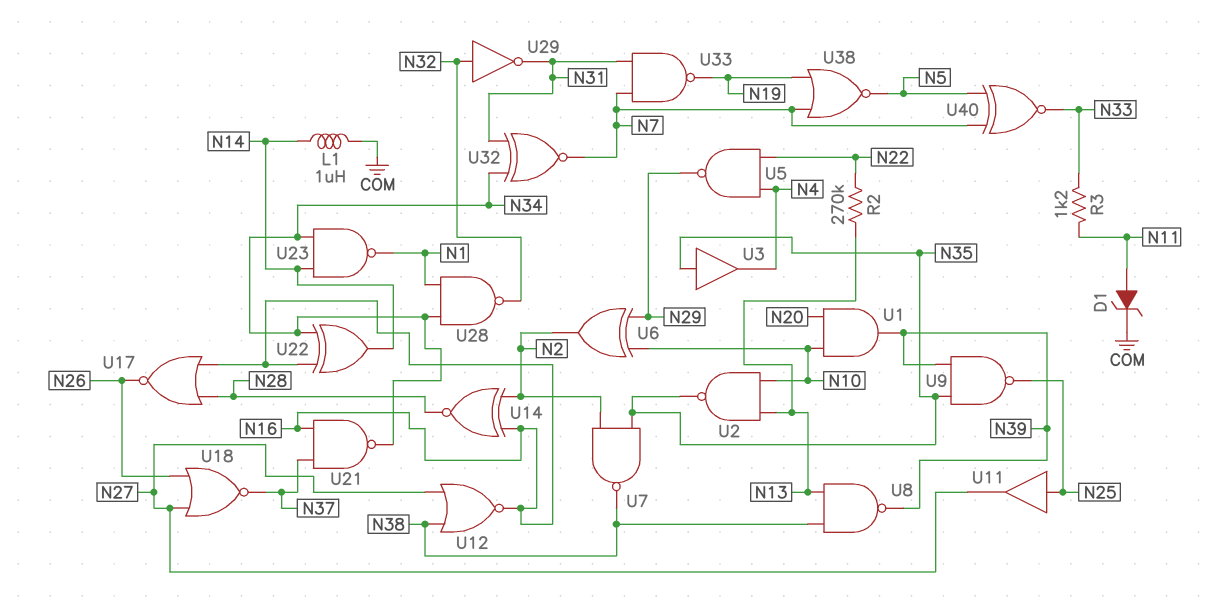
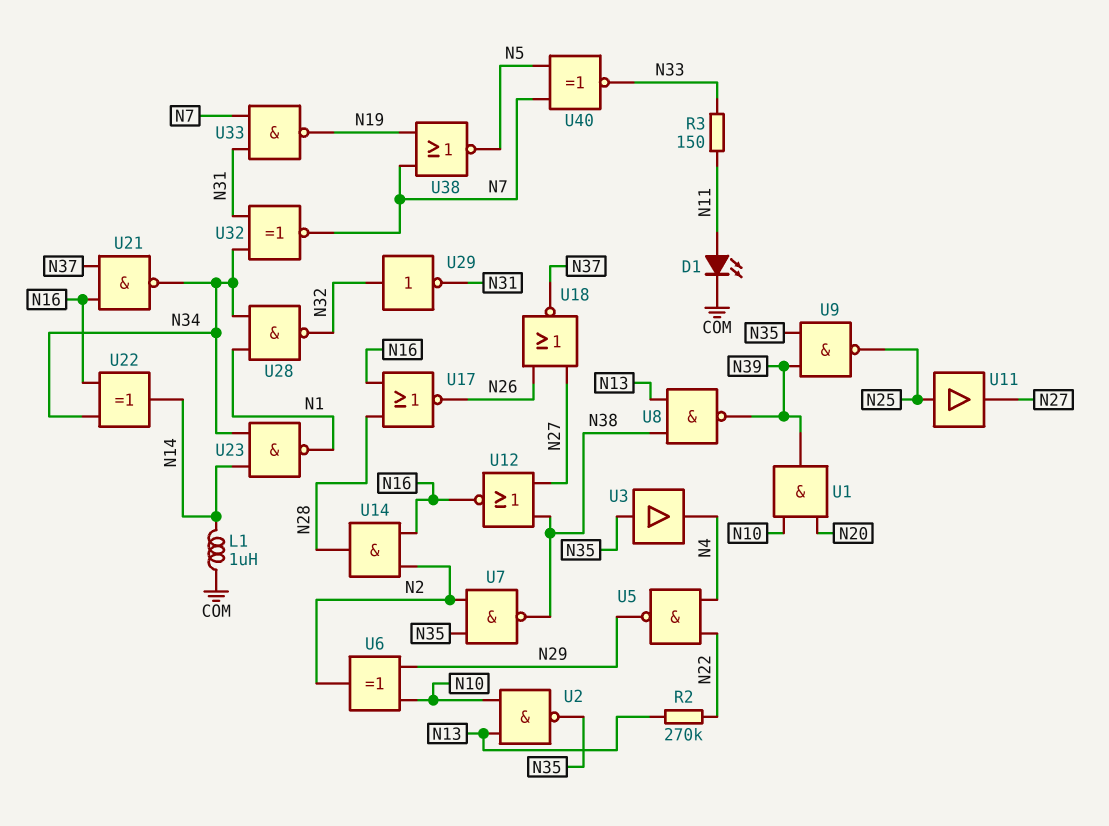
D1: zener (A N11, K COM) -> LED (A N11, K COM)
R3: 1.2k (N11, N33) -> 150 (N11, N33)
U14: XNOR (in N2, in N16, out N28) -> AND (in N2, in N16, out N28)

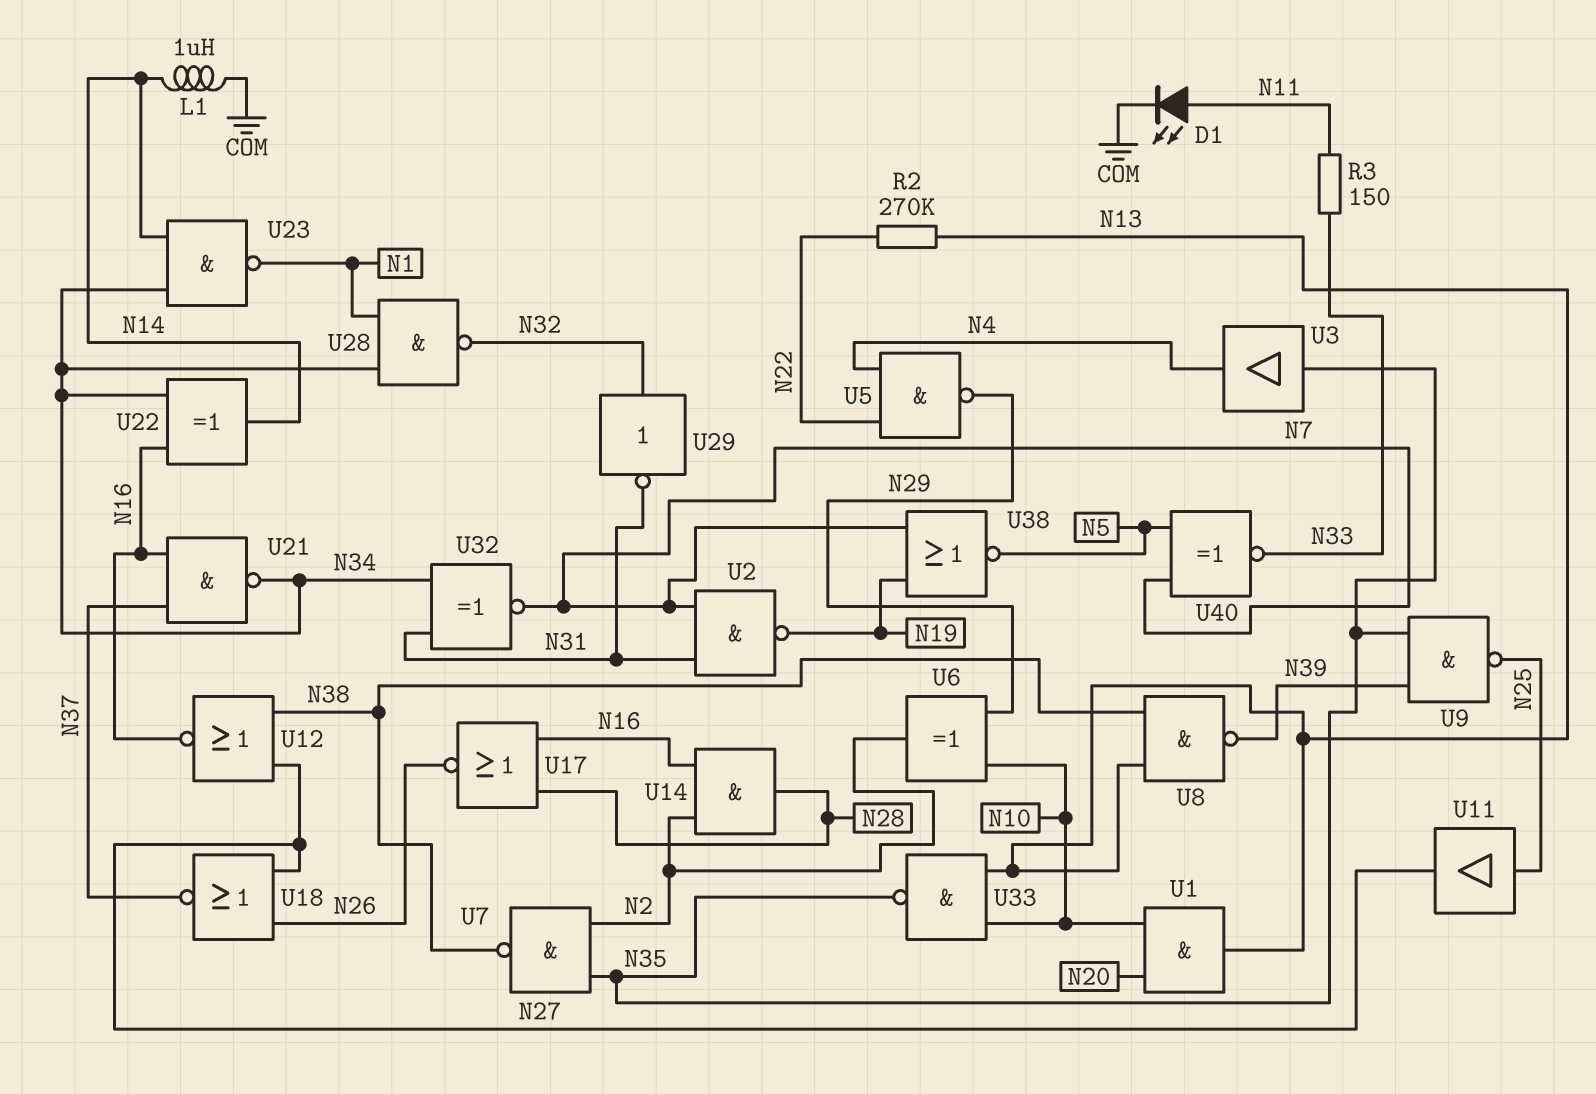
U1: AND (in N10, in N20, out N39) -> AND (in N10, in N20, out N13)
U2: NAND (in N10, in N13, out N35) -> NAND (in N7, in N31, out N19)
U33: NAND (in N7, in N31, out N19) -> NAND (in N10, in N13, out N35)

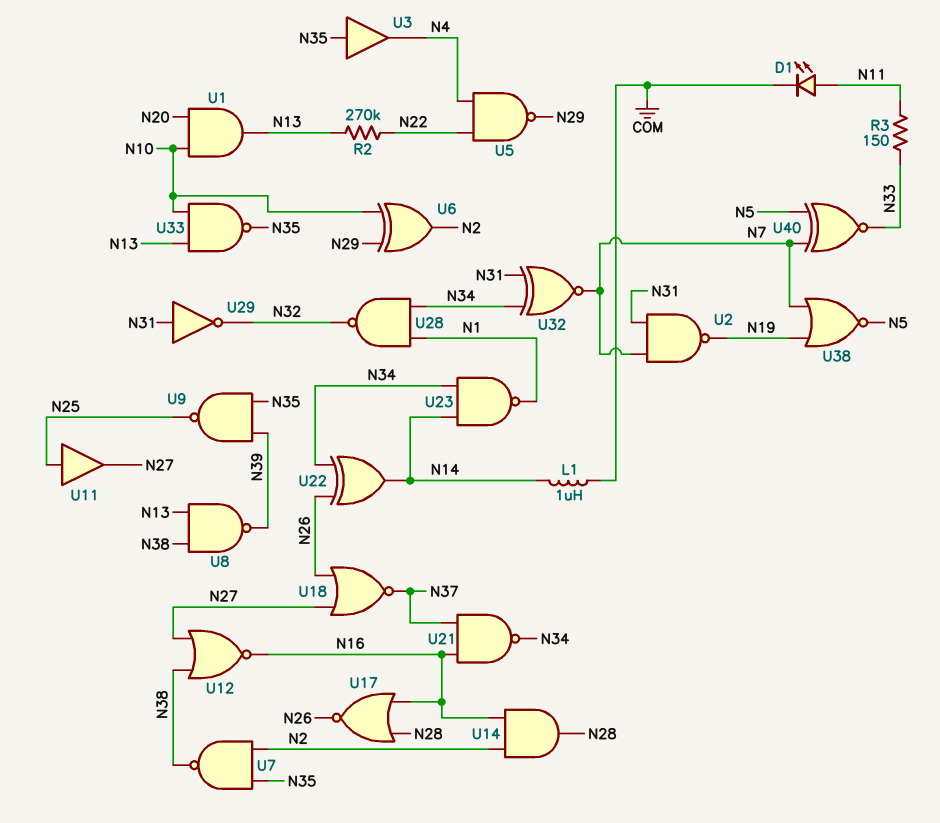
U22: XOR (in N16, in N34, out N14) -> XOR (in N26, in N34, out N14)
U29: NOT (in N32, out N31) -> NOT (in N31, out N32)

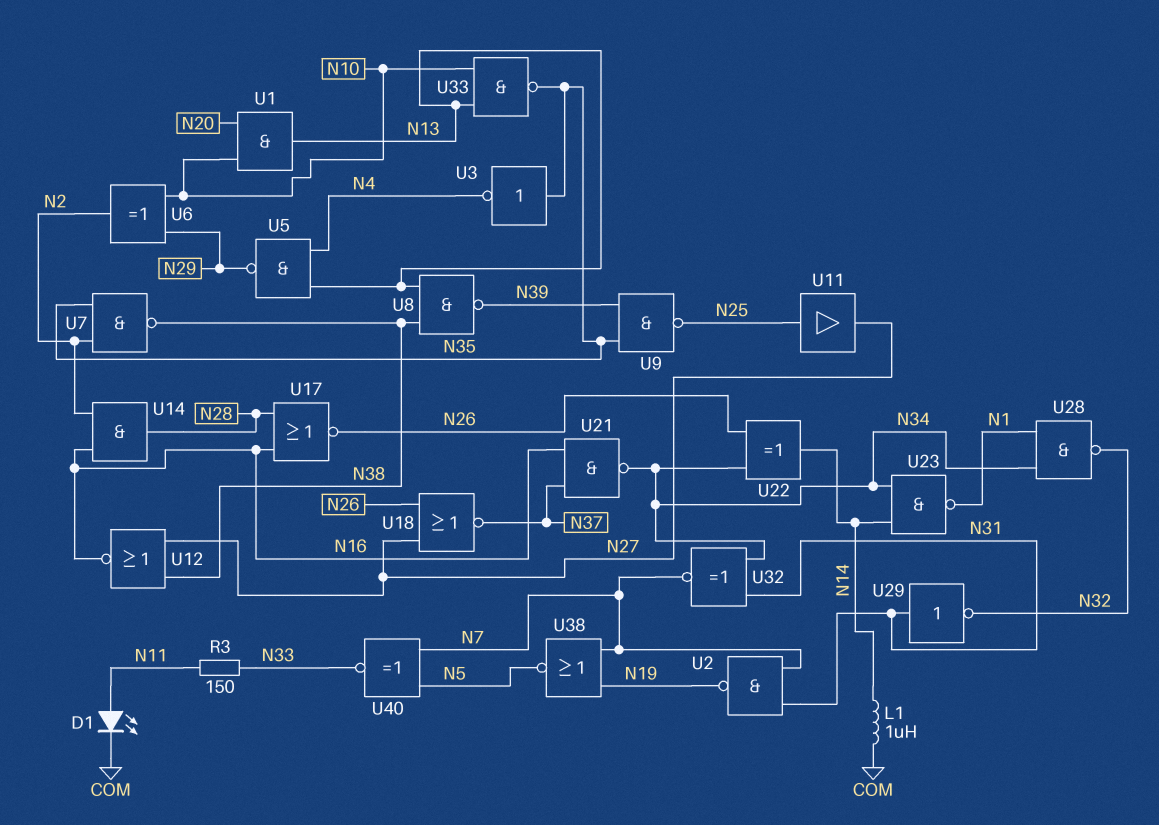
R2: 270k (N13, N22) -> none
U3: buffer (in N35, out N4) -> NOT (in N35, out N4)
U5: NAND (in N4, in N22, out N29) -> NAND (in N4, in N13, out N29)

